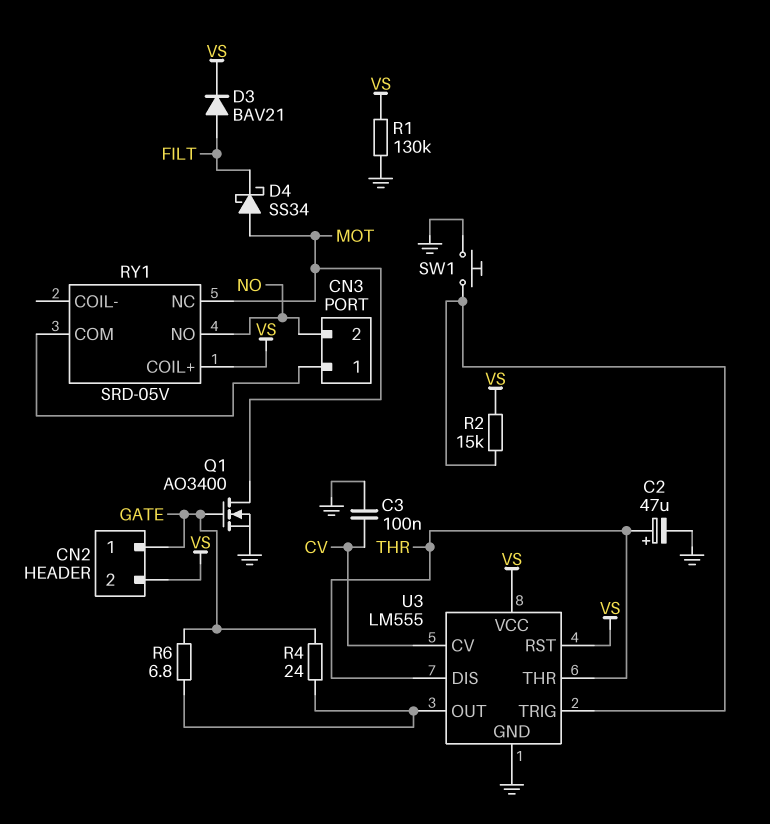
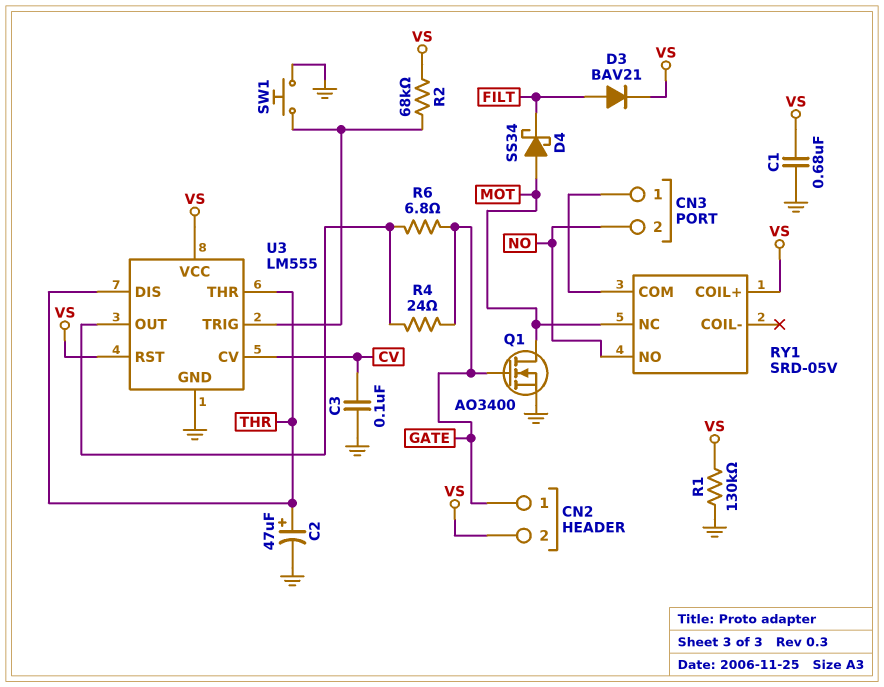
C1: none -> 680nF (GND, VS)
R2: 15k (U3/TRIG, VS) -> 68k (U3/TRIG, VS)

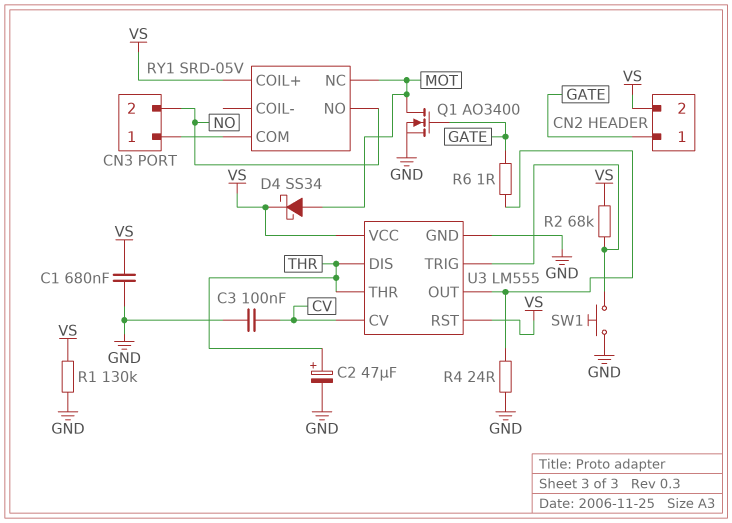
D3: diode BAV21 (A FILT, K VS) -> none
D4: schottky SS34 (A MOT, K FILT) -> schottky SS34 (A MOT, K VS)
R4: 24 (GATE, U3/OUT) -> 24 (GND, U3/OUT)
R6: 6.8 (GATE, U3/OUT) -> 1 (GATE, U3/OUT)

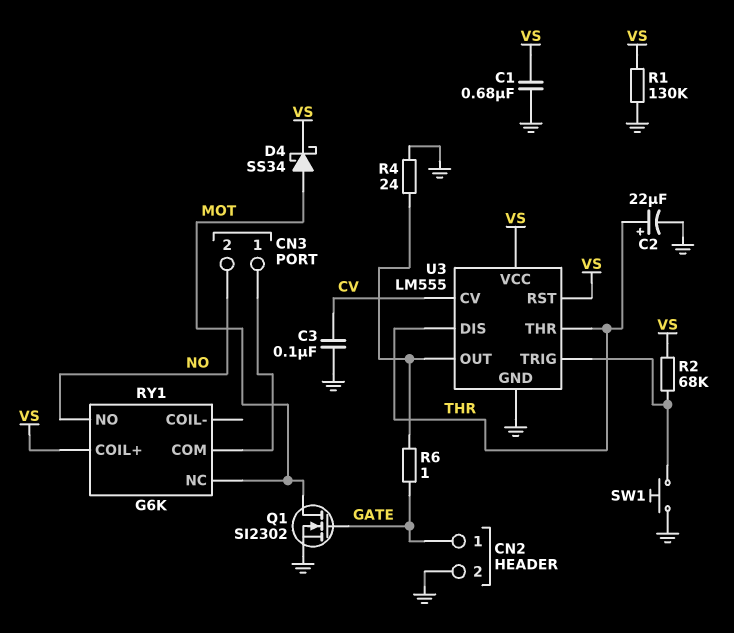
C2: 47uF (plus THR, minus GND) -> 22uF (plus THR, minus GND)
CN2 pin 2: VS -> GND
Q1: NMOS AO3400 (G GATE, D MOT, S GND) -> NMOS SI2302 (G GATE, D MOT, S GND)
RY1: SRD-05V -> G6K

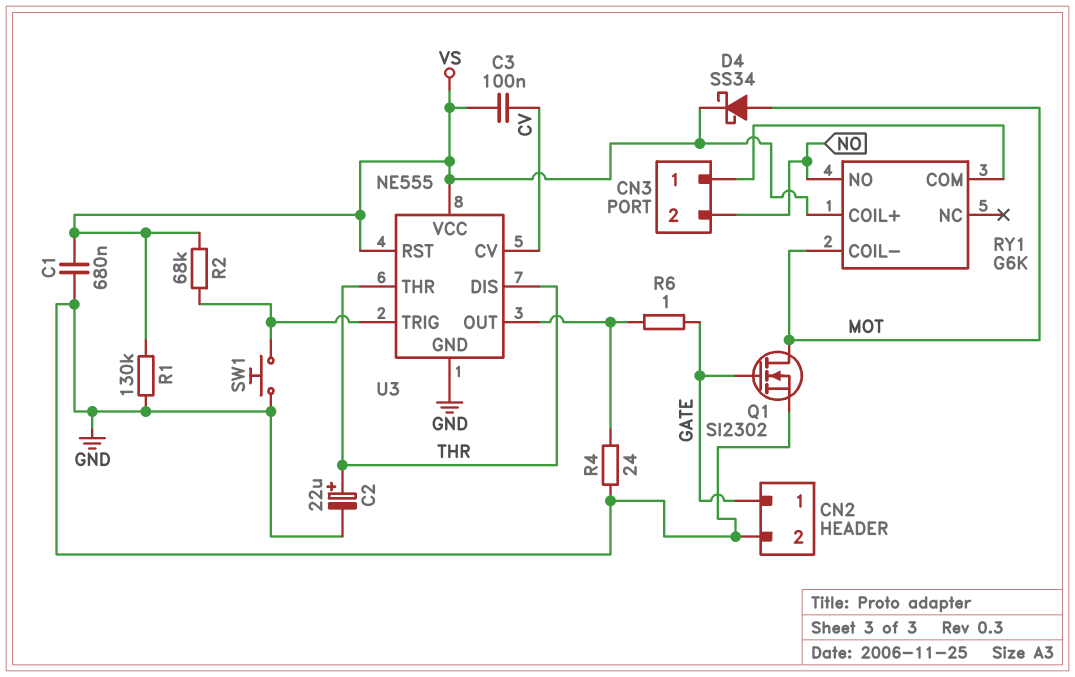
C3: 100nF (CV, GND) -> 100nF (CV, VS)
RY1 pin COIL-: none -> MOT
RY1 pin NC: MOT -> none
U3: LM555 -> NE555

